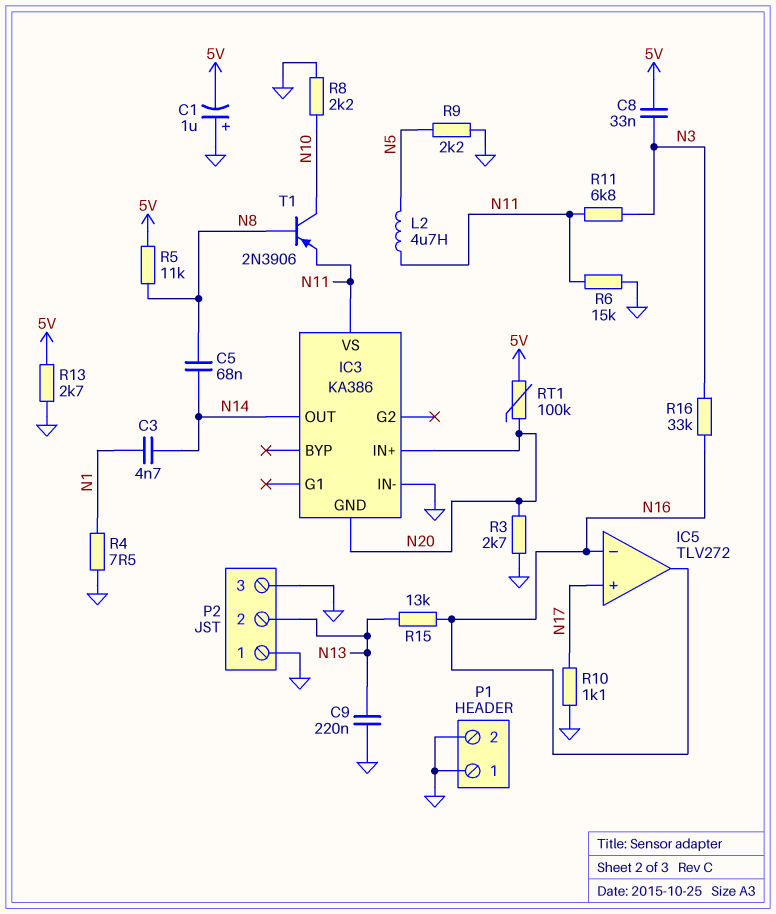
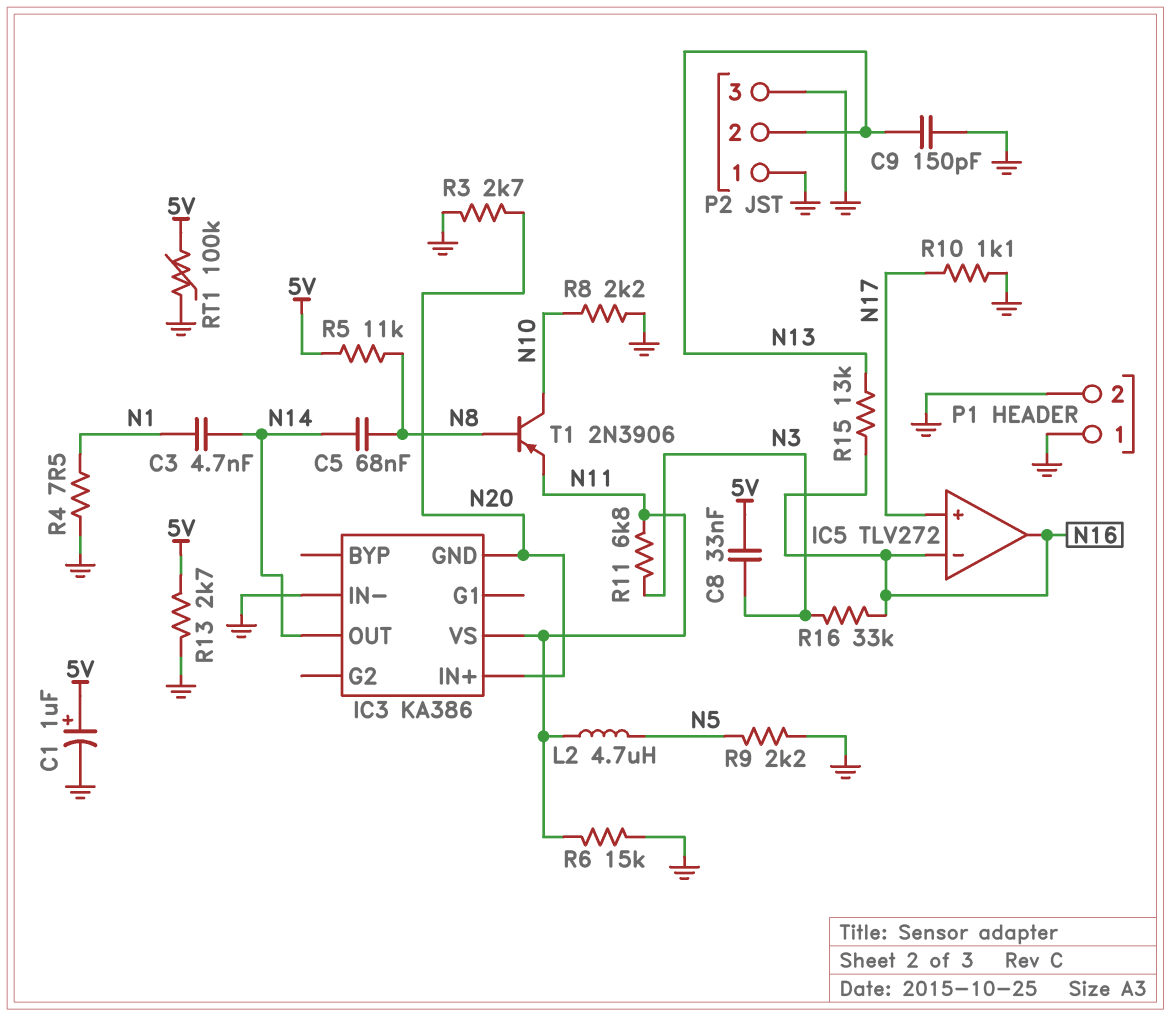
C1: 1uF (plus GND, minus 5V) -> 1uF (plus 5V, minus GND)
C9: 220nF (GND, N13) -> 150pF (GND, N13)
RT1: 100k (5V, N20) -> 100k (5V, GND)

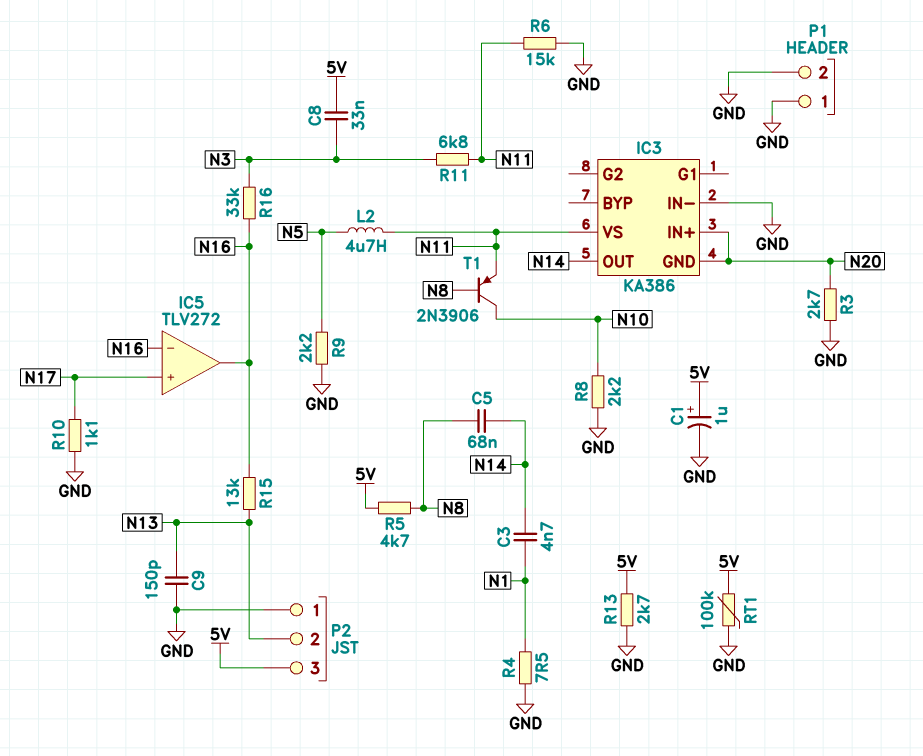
P2 pin 3: GND -> 5V
R5: 11k (5V, N8) -> 4.7k (5V, N8)

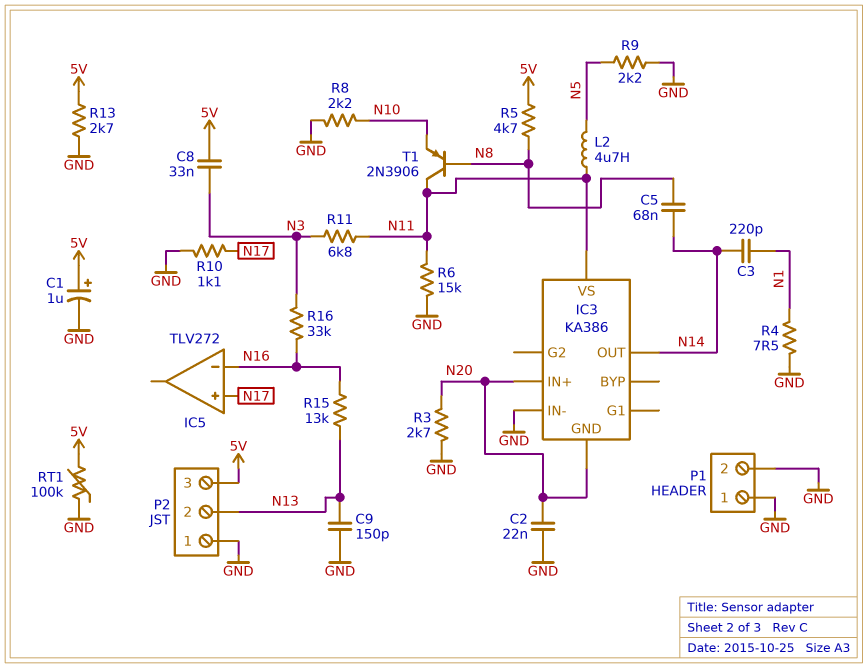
C2: none -> 22nF (GND, N20)
C3: 4.7nF (N1, N14) -> 220pF (N1, N14)
IC5 pin out: N16 -> none
T1: PNP 2N3906 (B N8, C N10, E N11) -> PNP 2N3906 (B N8, C N11, E N10)

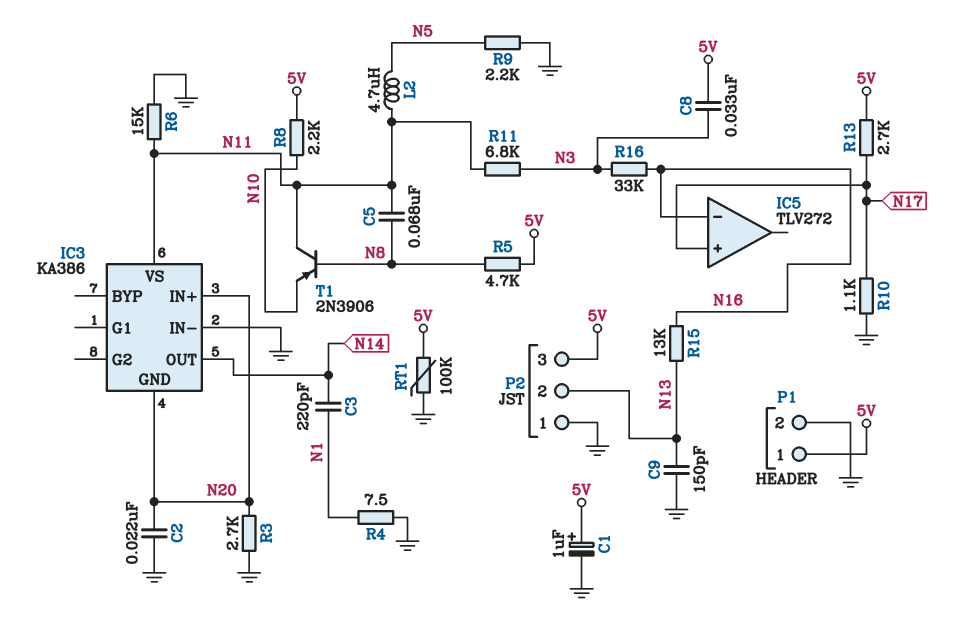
C5: 68nF (N8, N14) -> 68nF (N8, N11)
P1 pin 1: GND -> 5V
R8: 2.2k (GND, N10) -> 2.2k (5V, N10)
R13: 2.7k (5V, GND) -> 2.7k (5V, N17)

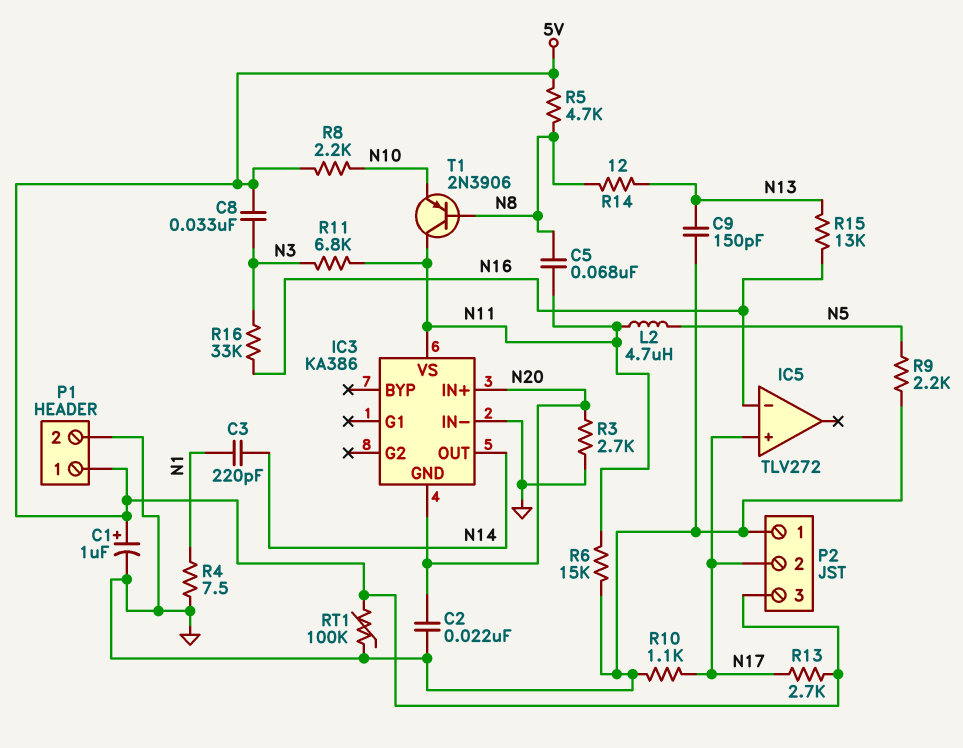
P2 pin 2: N13 -> N17
R14: none -> 12 (N8, N13)

